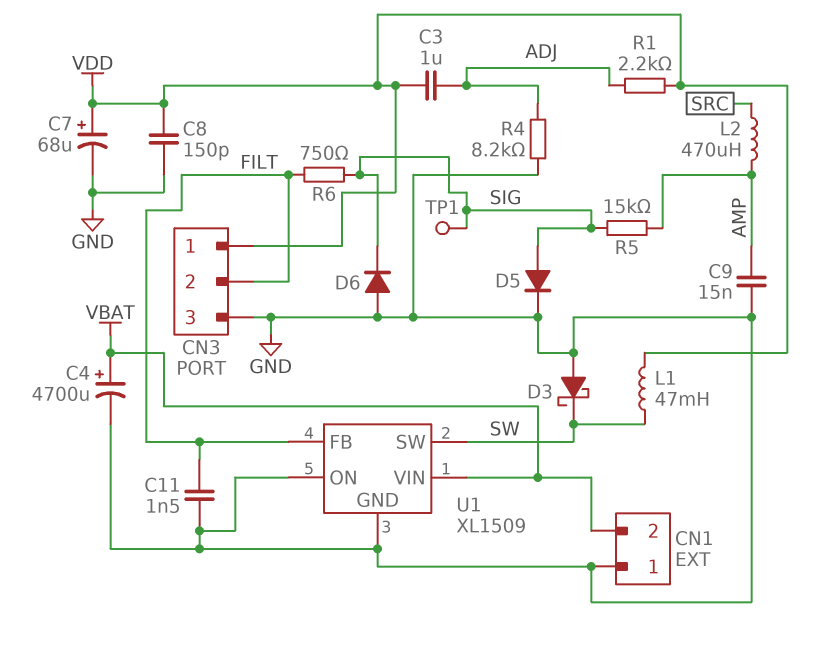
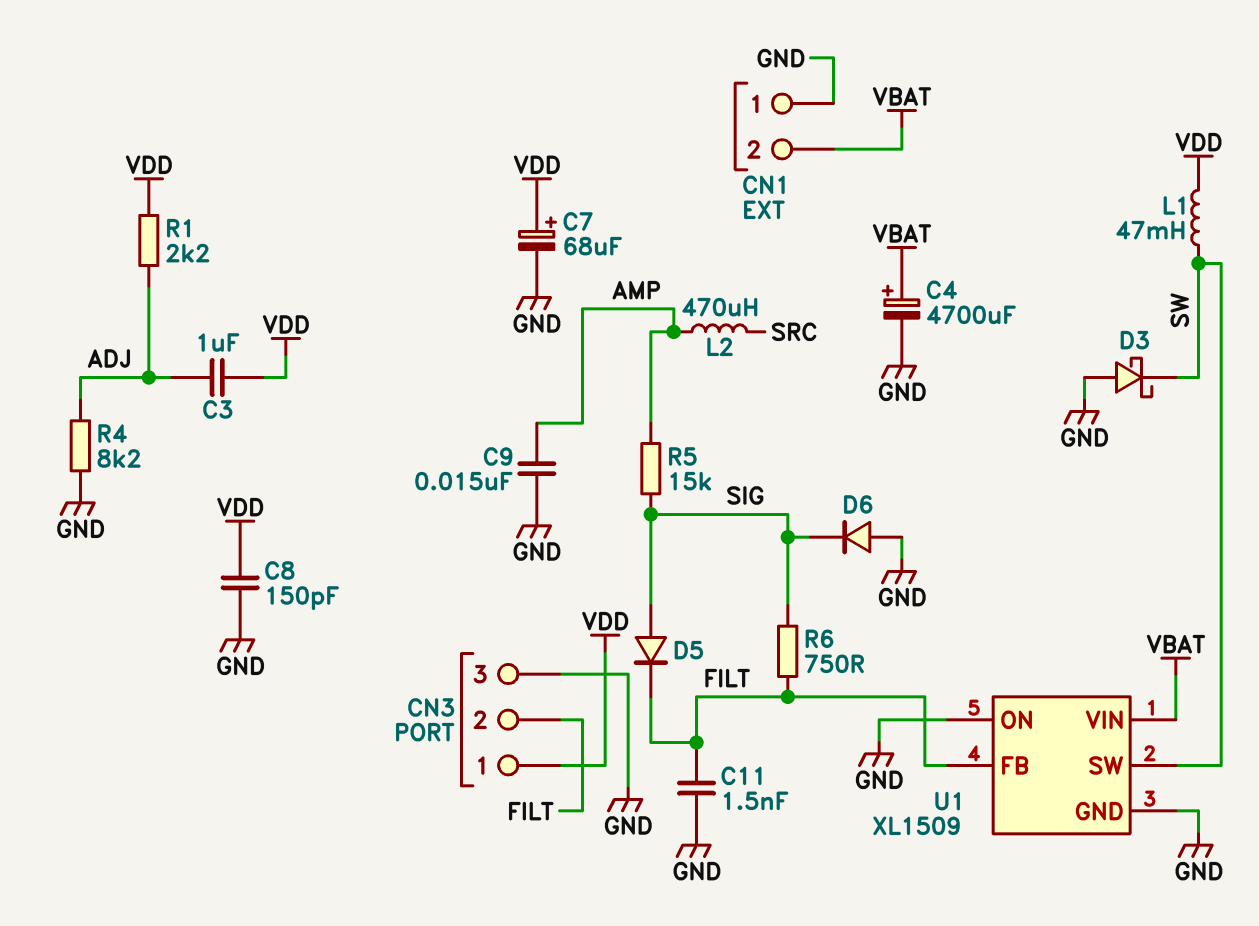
D5: diode (A SIG, K GND) -> diode (A SIG, K FILT)
TP1: test point (SIG) -> none

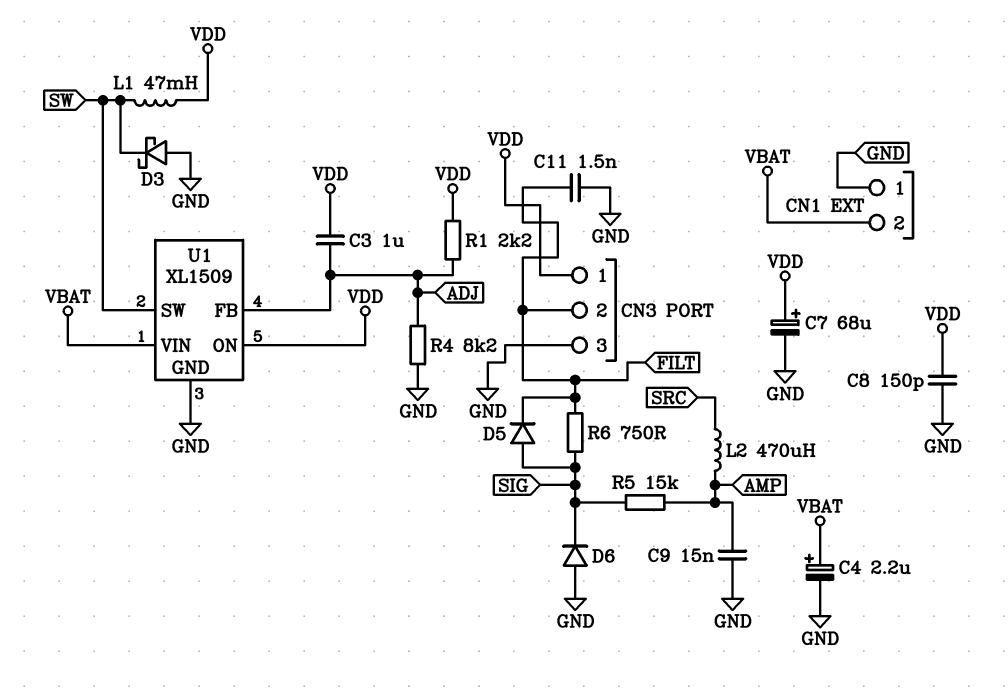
C4: 4700uF (plus VBAT, minus GND) -> 2.2uF (plus VBAT, minus GND)
U1 pin FB: FILT -> ADJ
U1 pin ON: GND -> VDD

